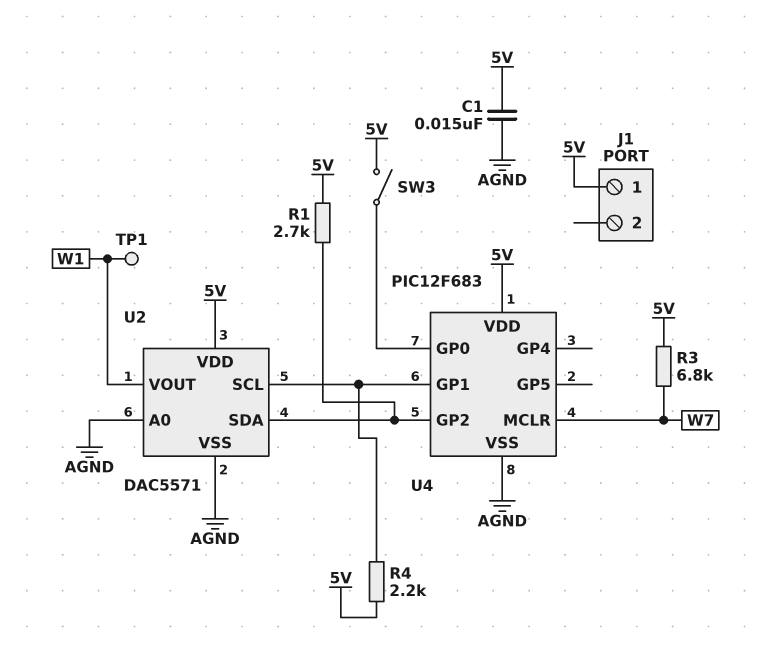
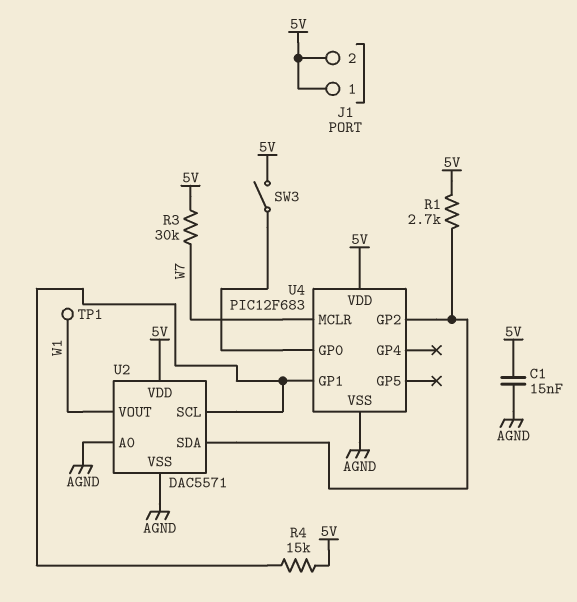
J1 pin 2: none -> 5V
R3: 6.8k (5V, W7) -> 30k (5V, W7)
R4: 2.2k (5V, U2/SCL) -> 15k (5V, U2/SCL)

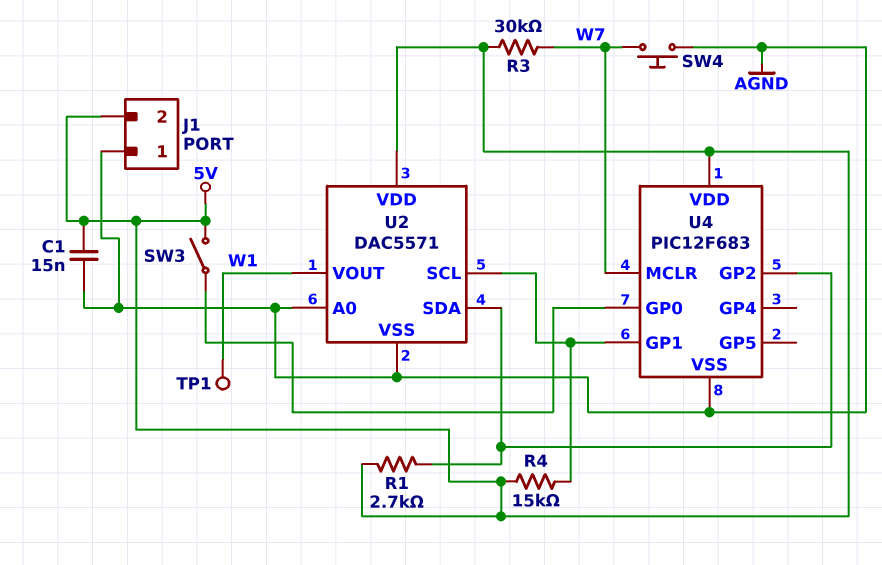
J1 pin 1: 5V -> AGND
SW4: none -> button (AGND, W7)

